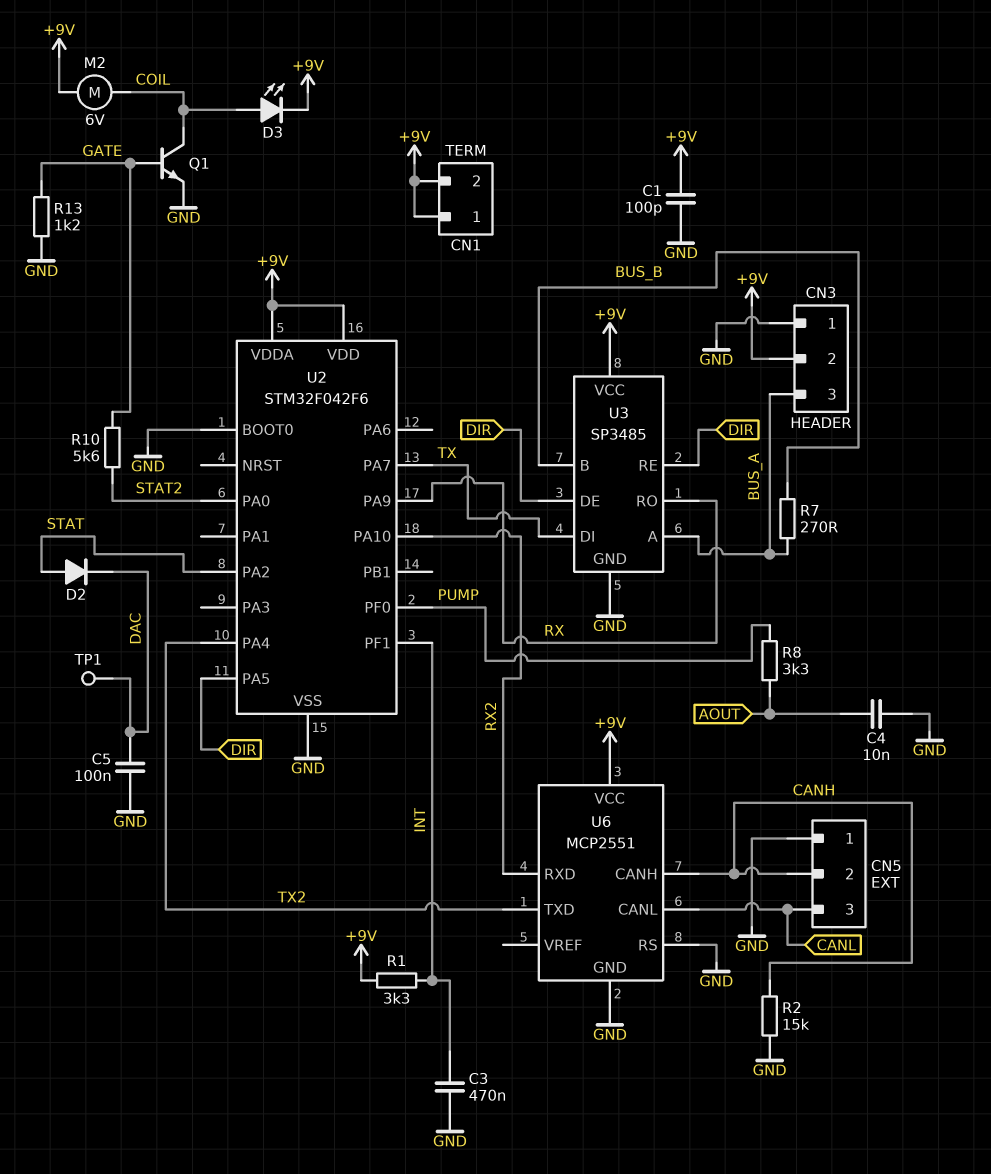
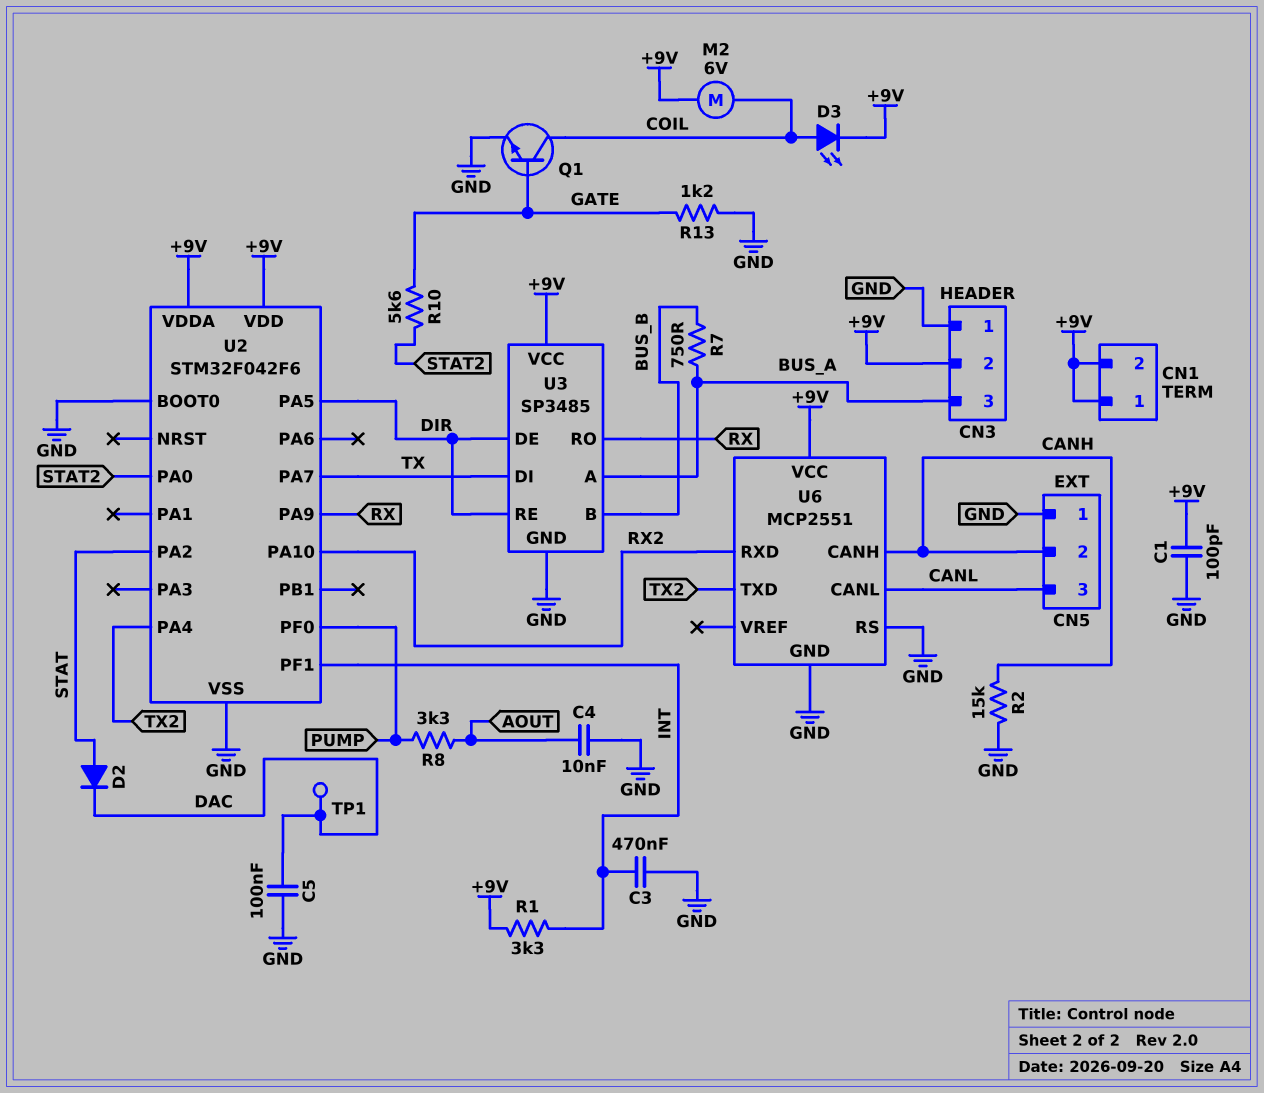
R7: 270 (BUS_A, BUS_B) -> 750 (BUS_A, BUS_B)

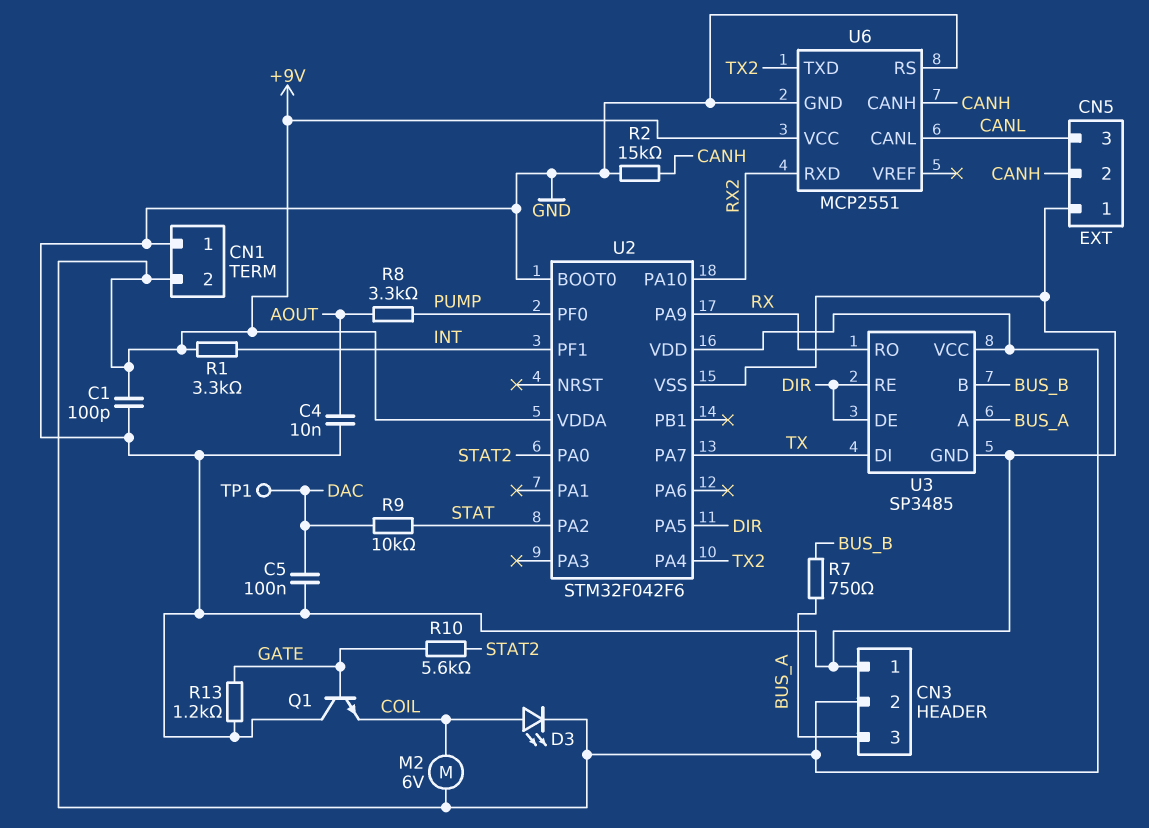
C3: 470nF (GND, INT) -> none
CN1 pin 1: +9V -> GND
D2: diode (A STAT, K DAC) -> none
Q1: NPN (B GATE, C COIL, E GND) -> NPN (B GATE, C GND, E COIL)
R9: none -> 10k (DAC, STAT)

